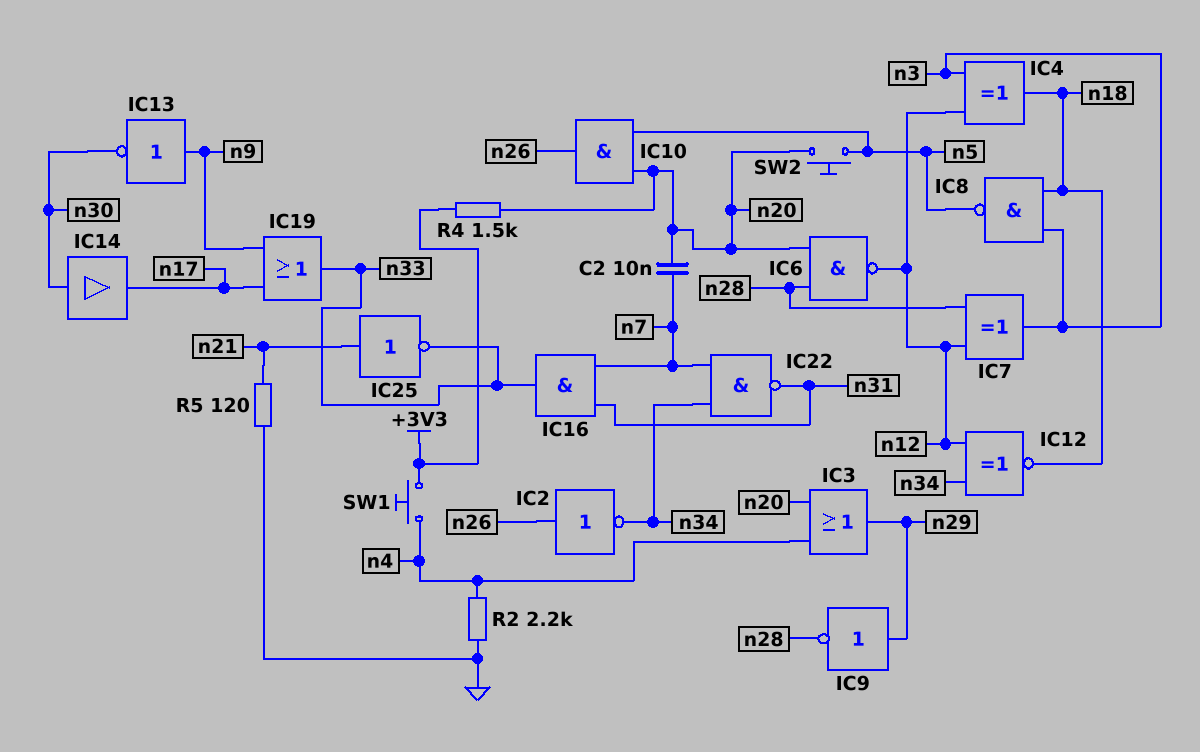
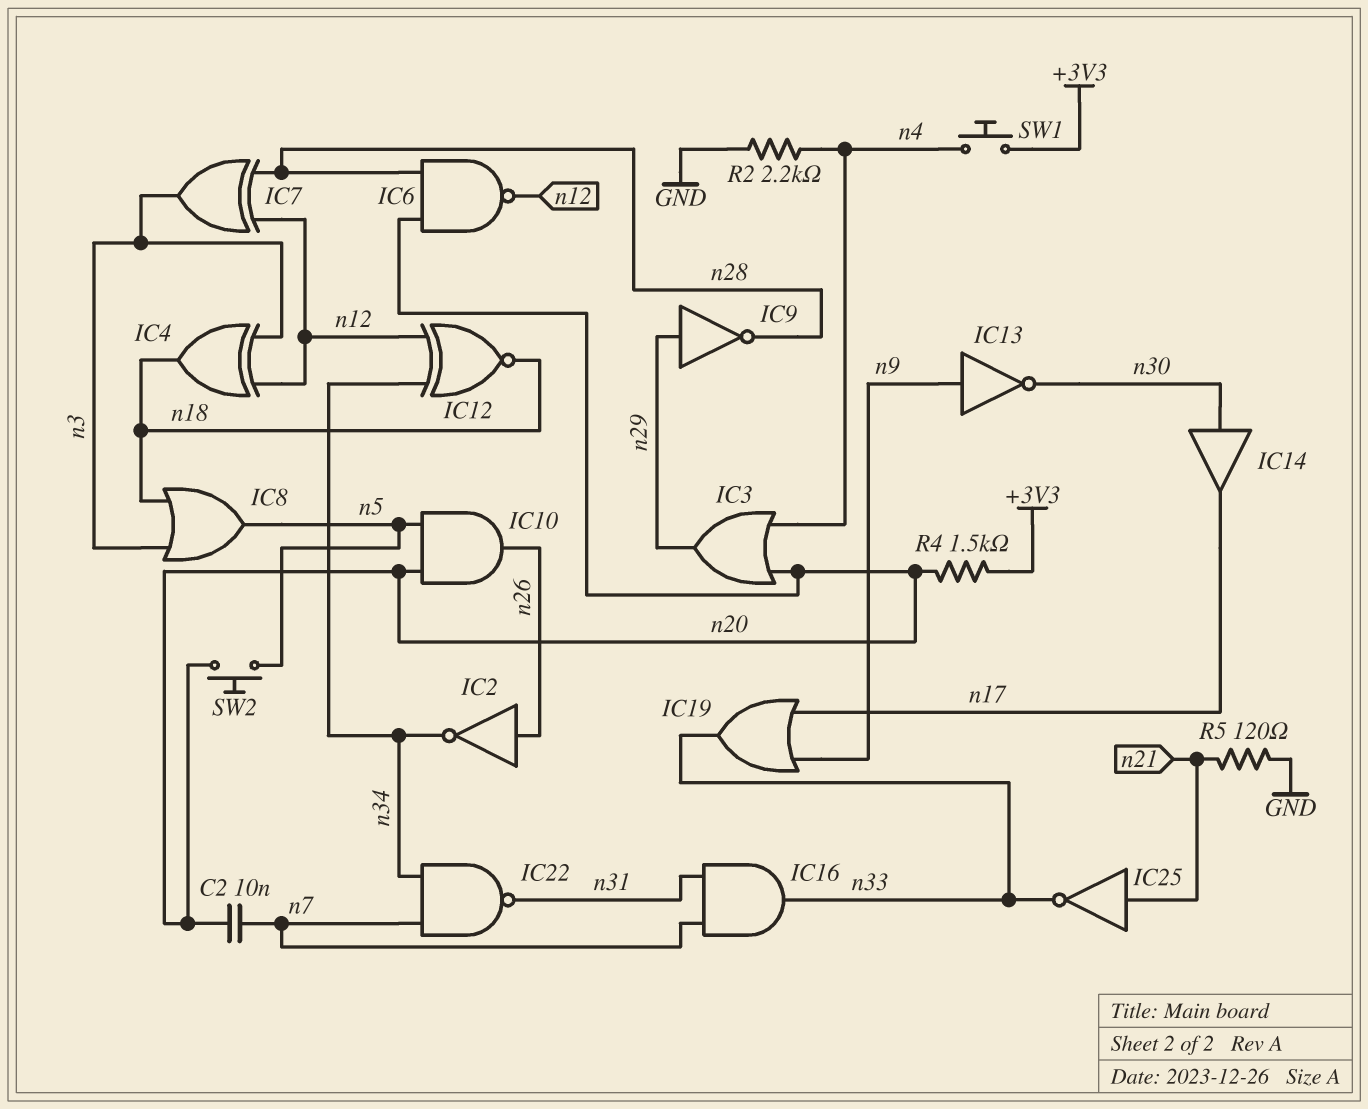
IC8: NAND (in n3, in n18, out n5) -> OR (in n3, in n18, out n5)

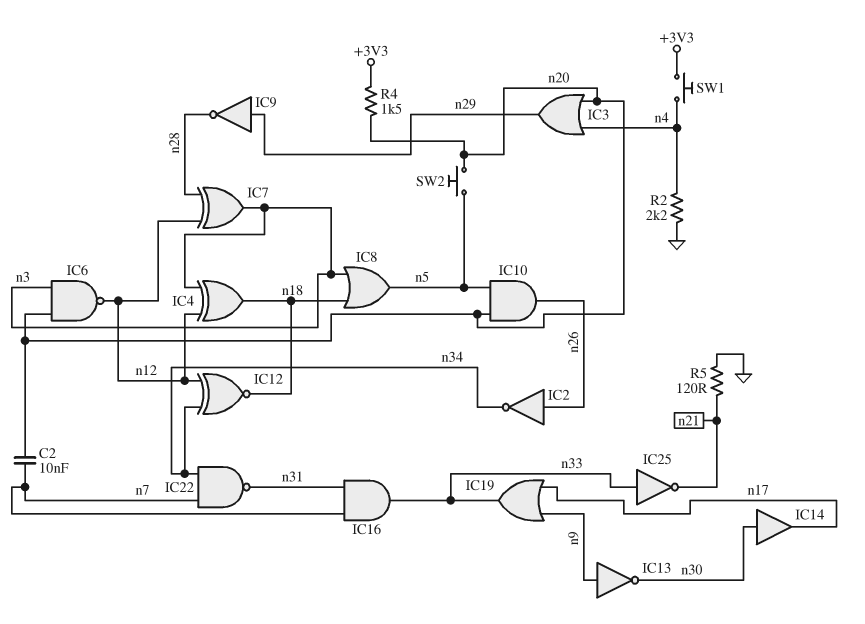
IC6: NAND (in n20, in n28, out n12) -> NAND (in n3, in n20, out n12)
IC25: NOT (in n21, out n33) -> NOT (in n33, out n21)

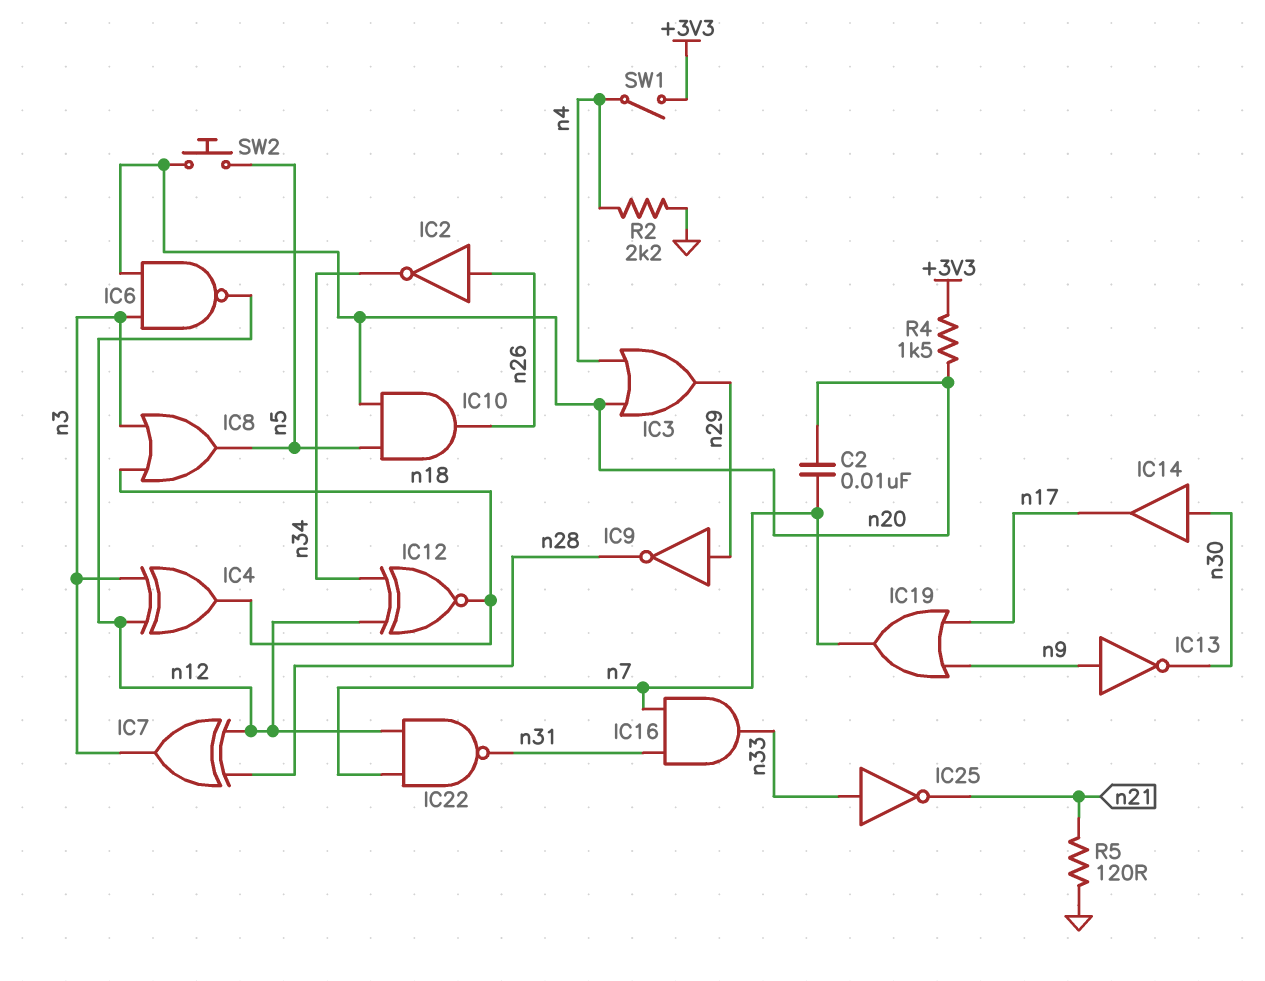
IC19: OR (in n9, in n17, out n33) -> OR (in n9, in n17, out n7)
IC22: NAND (in n7, in n34, out n31) -> NAND (in n7, in n12, out n31)
SW1: button (+3V3, n4) -> switch (+3V3, n4)

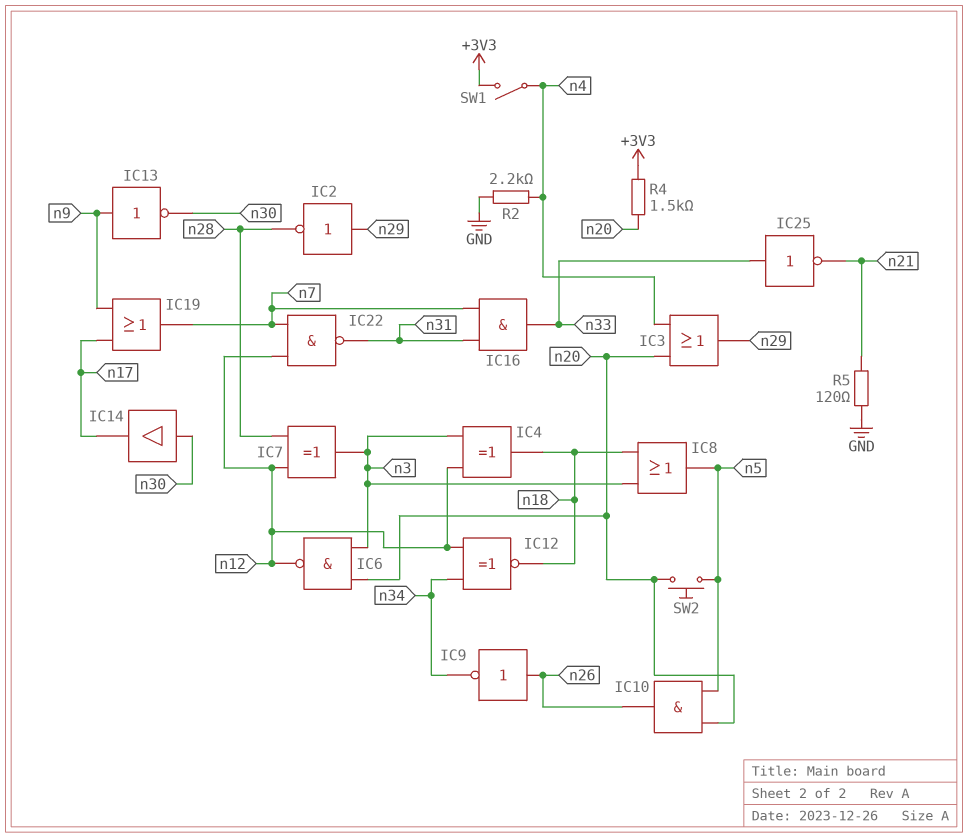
C2: 10nF (n7, n20) -> none
IC2: NOT (in n26, out n34) -> NOT (in n29, out n28)
IC9: NOT (in n29, out n28) -> NOT (in n26, out n34)

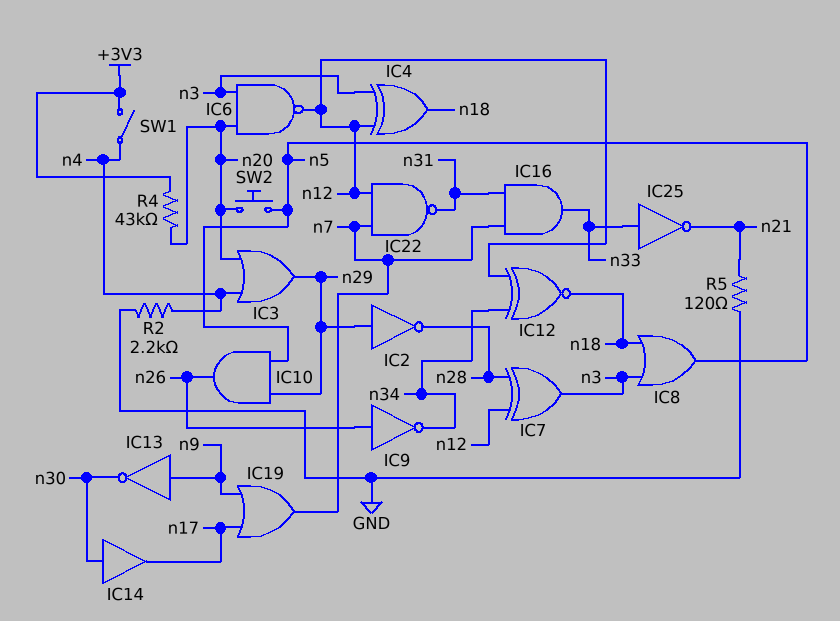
IC10: AND (in n5, in n20, out n26) -> AND (in n5, in n29, out n26)
R4: 1.5k (+3V3, n20) -> 43k (+3V3, n20)

